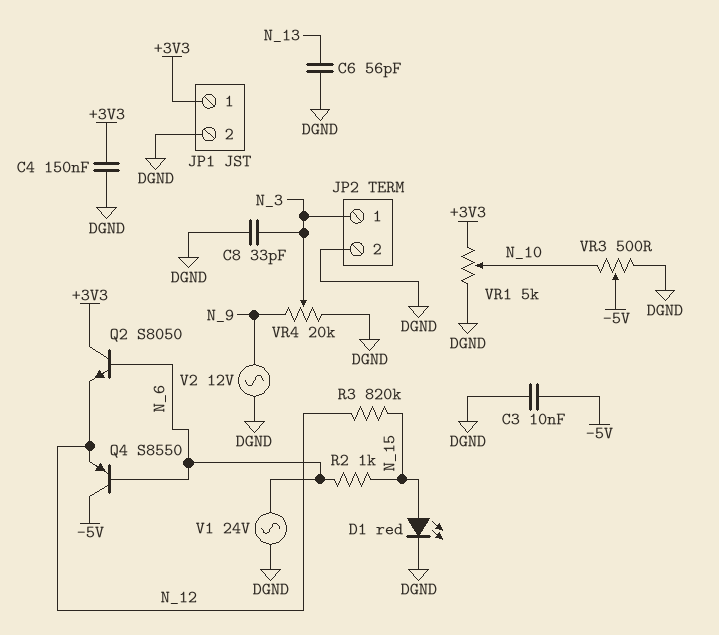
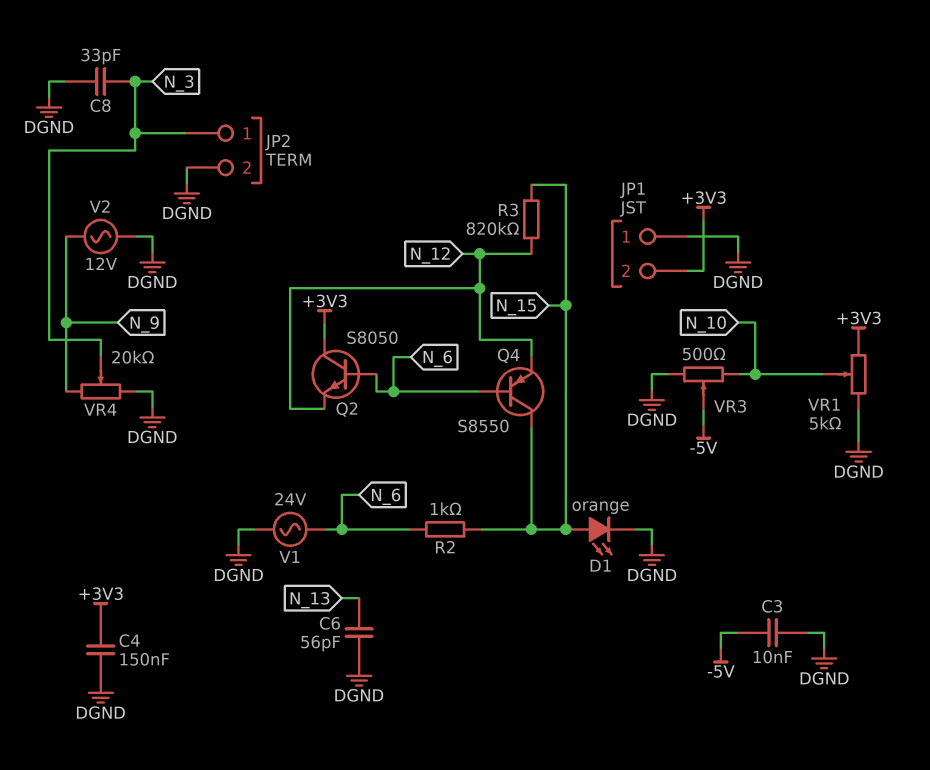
D1: LED red (A N_15, K DGND) -> LED orange (A N_15, K DGND)
JP1 pin 1: +3V3 -> DGND
JP1 pin 2: DGND -> +3V3
Q4: PNP S8550 (B N_6, C -5V, E N_12) -> PNP S8550 (B N_6, C N_15, E N_12)

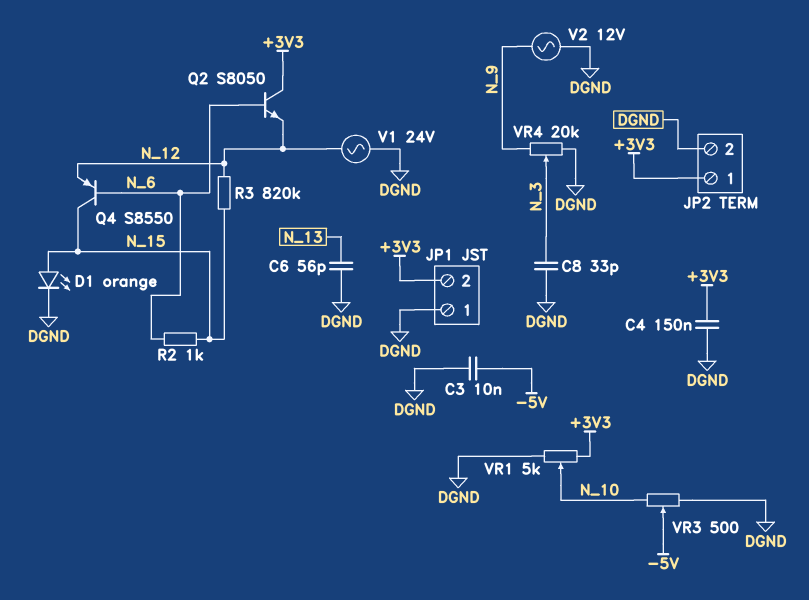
JP2 pin 1: N_3 -> +3V3
V1: AC 24V (DGND, N_6) -> AC 24V (DGND, N_12)

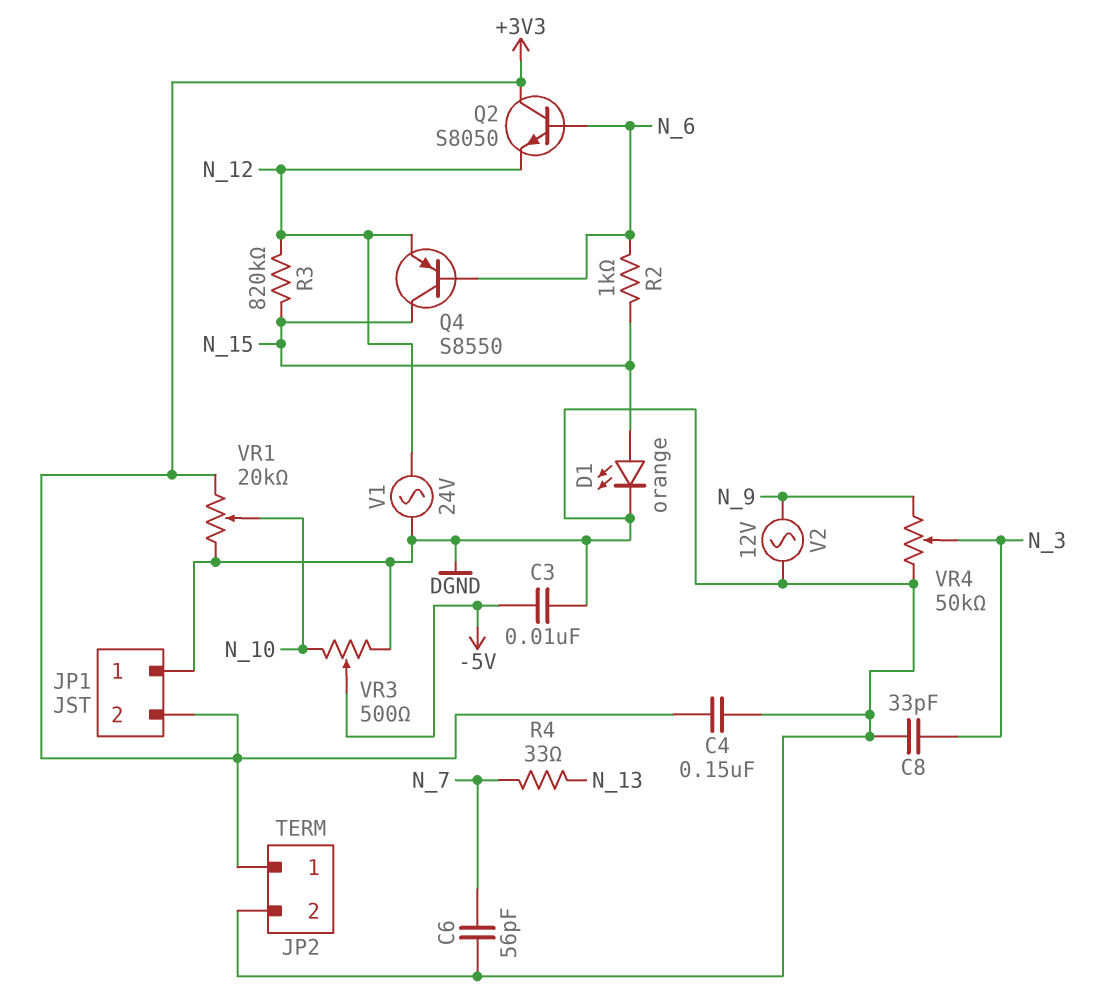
C6: 56pF (DGND, N_13) -> 56pF (DGND, N_7)
R4: none -> 33 (N_7, N_13)
VR1: 5k (+3V3, DGND, wiper N_10) -> 20k (+3V3, DGND, wiper N_10)
VR4: 20k (DGND, N_9, wiper N_3) -> 50k (DGND, N_9, wiper N_3)

